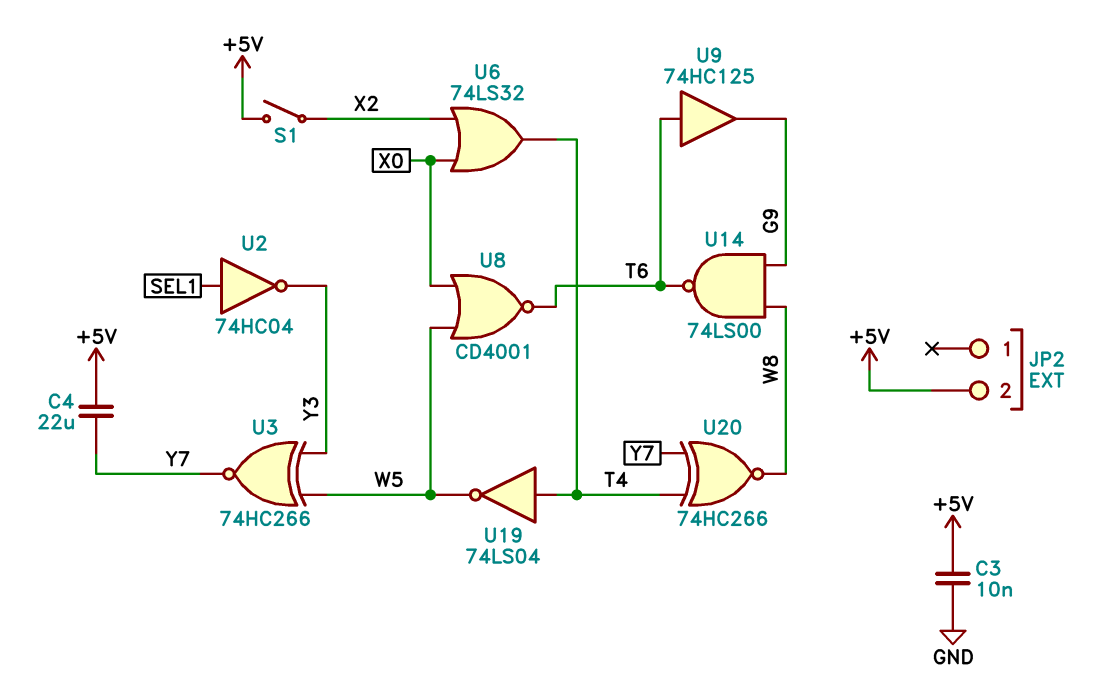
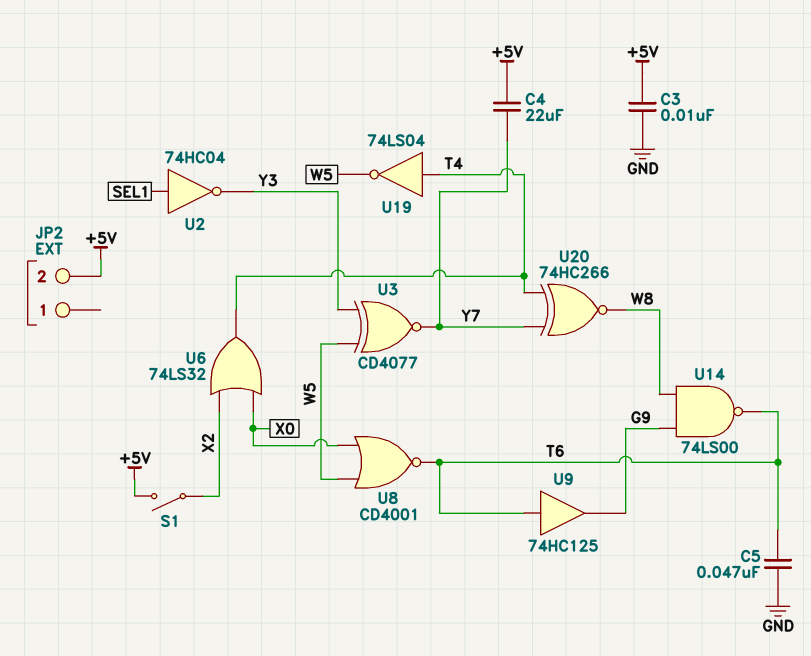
C5: none -> 47nF (GND, T6)
U3: XNOR 74HC266 (in W5, in Y3, out Y7) -> XNOR CD4077 (in W5, in Y3, out Y7)

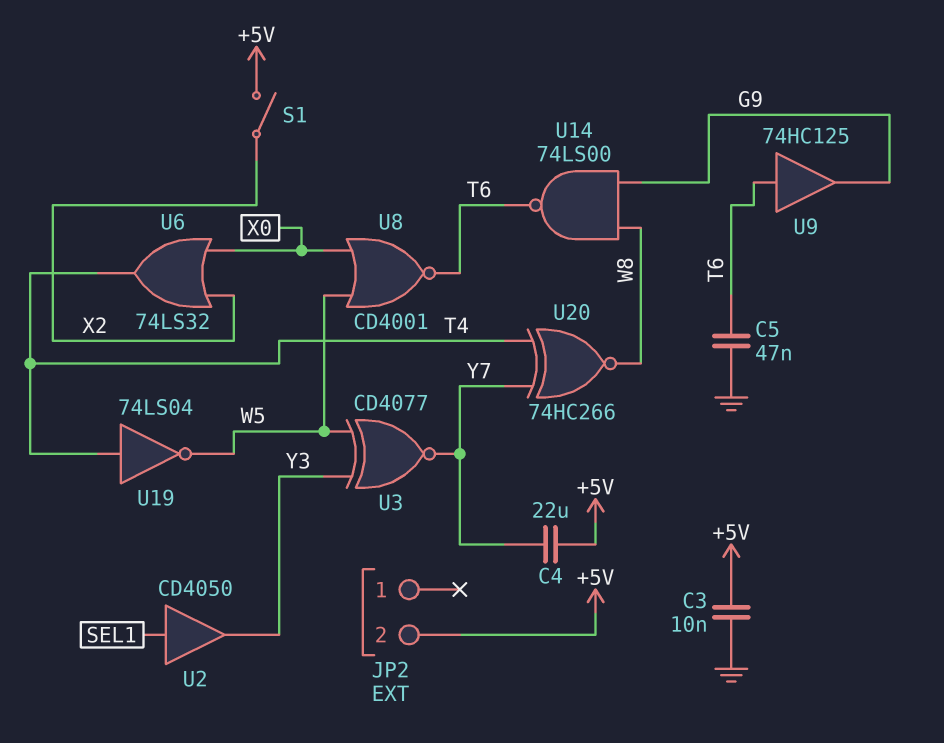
U2: NOT 74HC04 (in SEL1, out Y3) -> buffer CD4050 (in SEL1, out Y3)

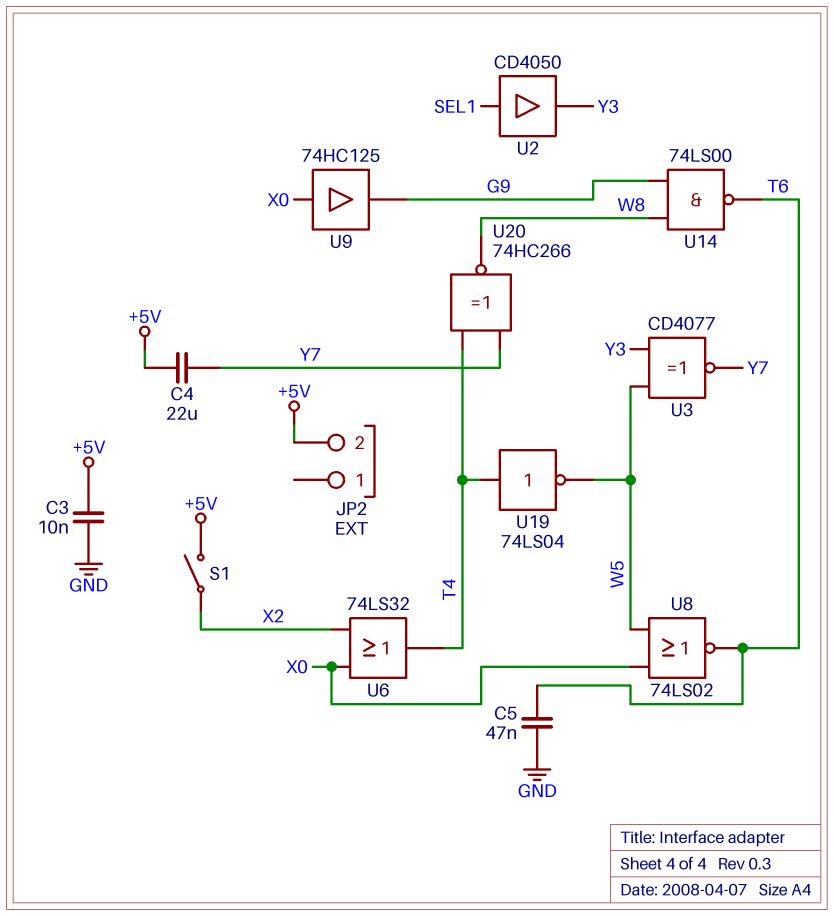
U8: NOR CD4001 (in W5, in X0, out T6) -> NOR 74LS02 (in W5, in X0, out T6)
U9: buffer 74HC125 (in T6, out G9) -> buffer 74HC125 (in X0, out G9)

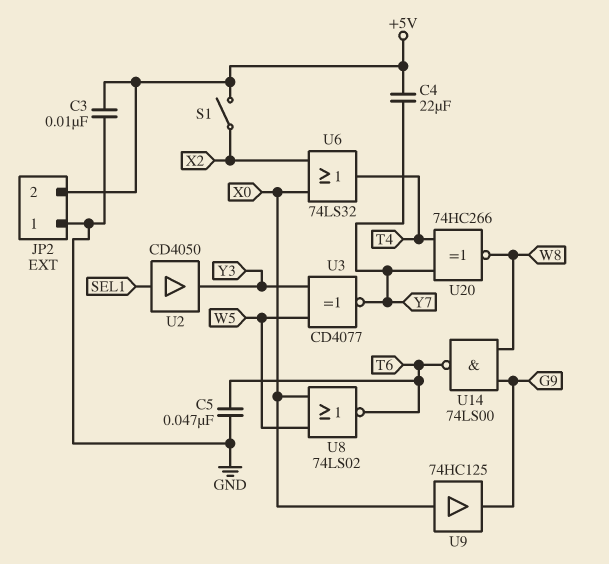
JP2 pin 1: none -> GND
U19: NOT 74LS04 (in T4, out W5) -> none

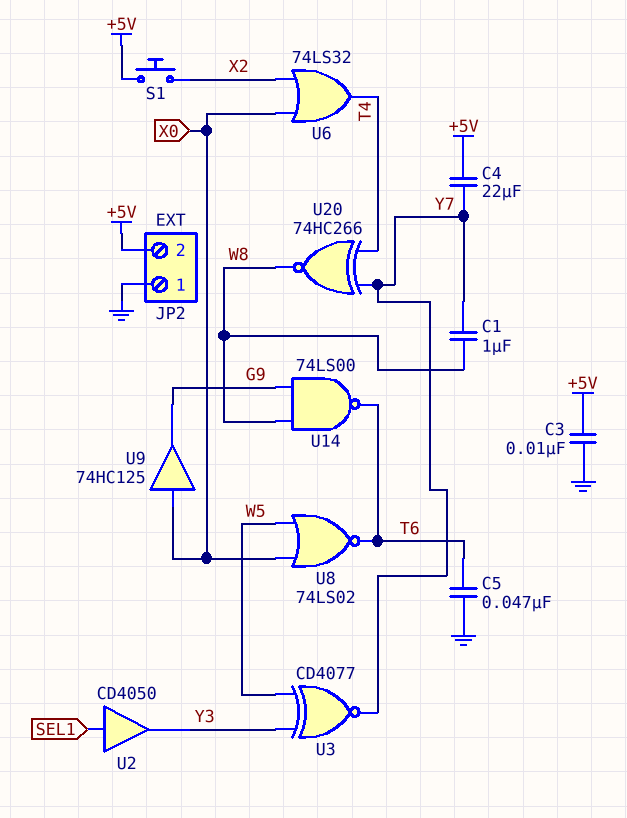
C1: none -> 1uF (W8, Y7)
S1: switch (+5V, X2) -> button (+5V, X2)

